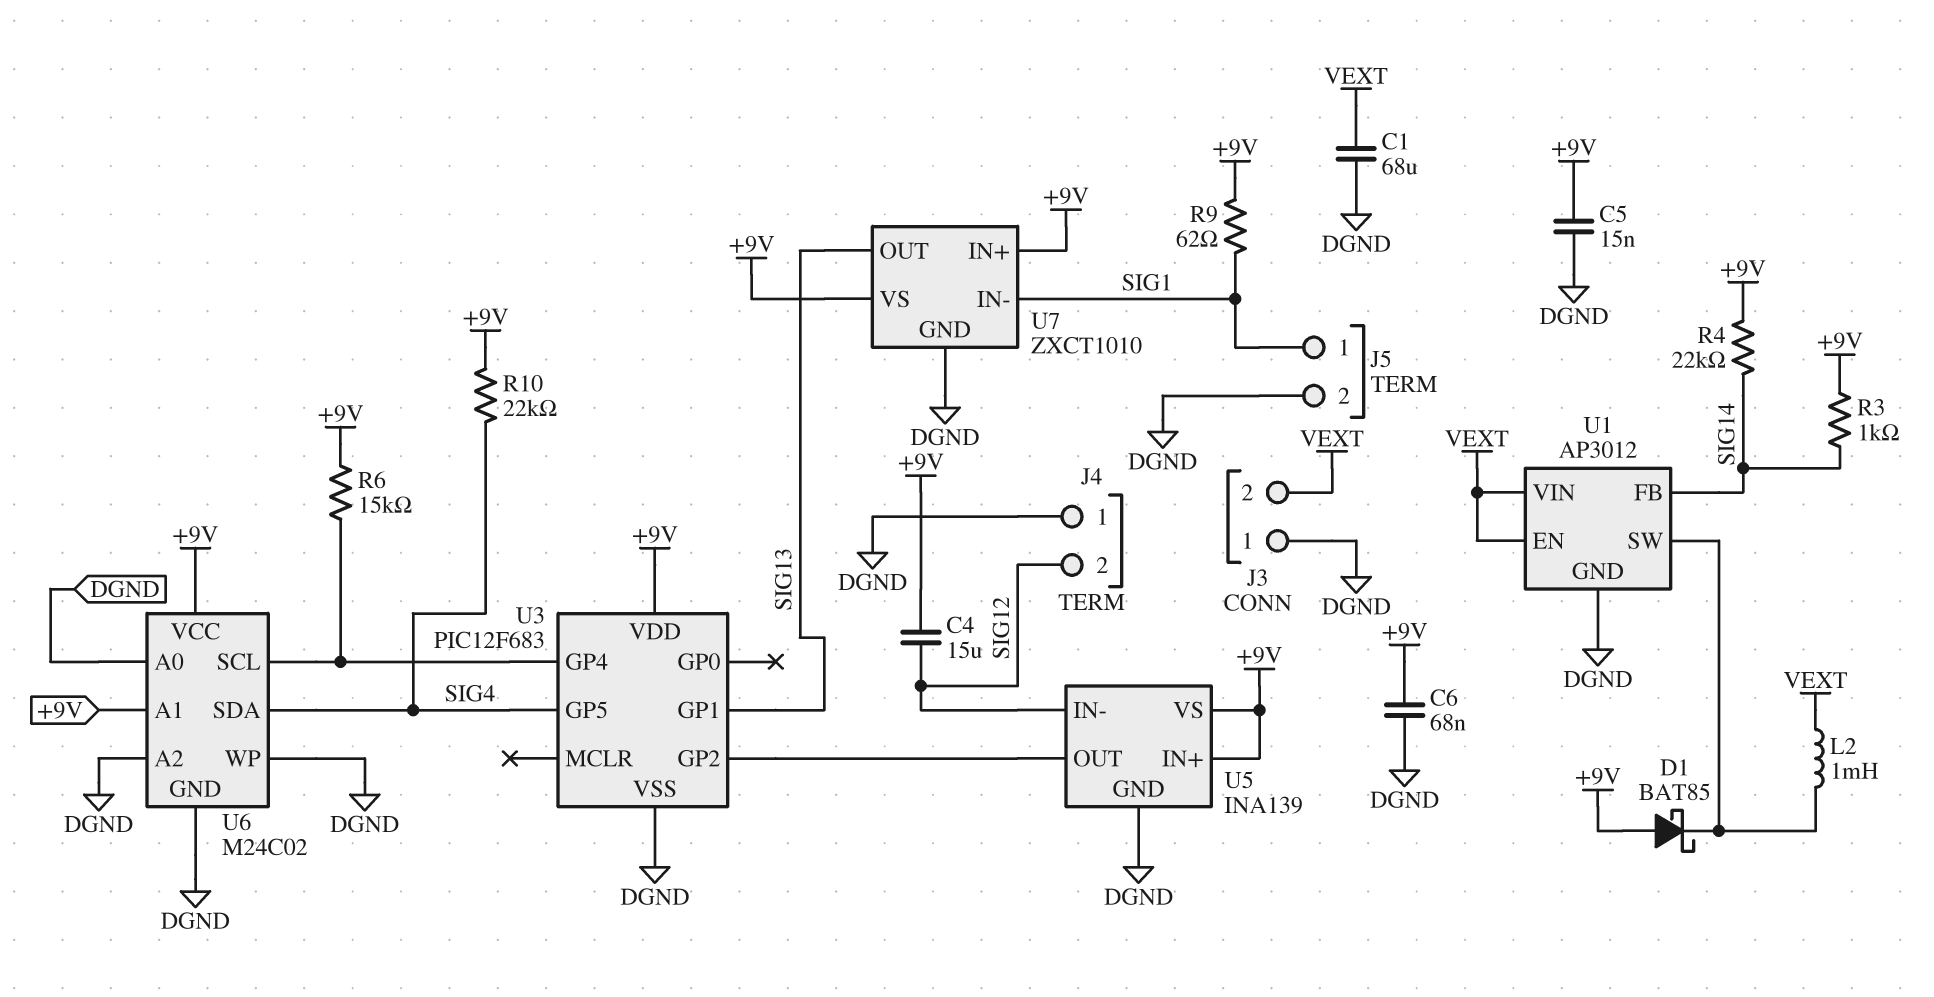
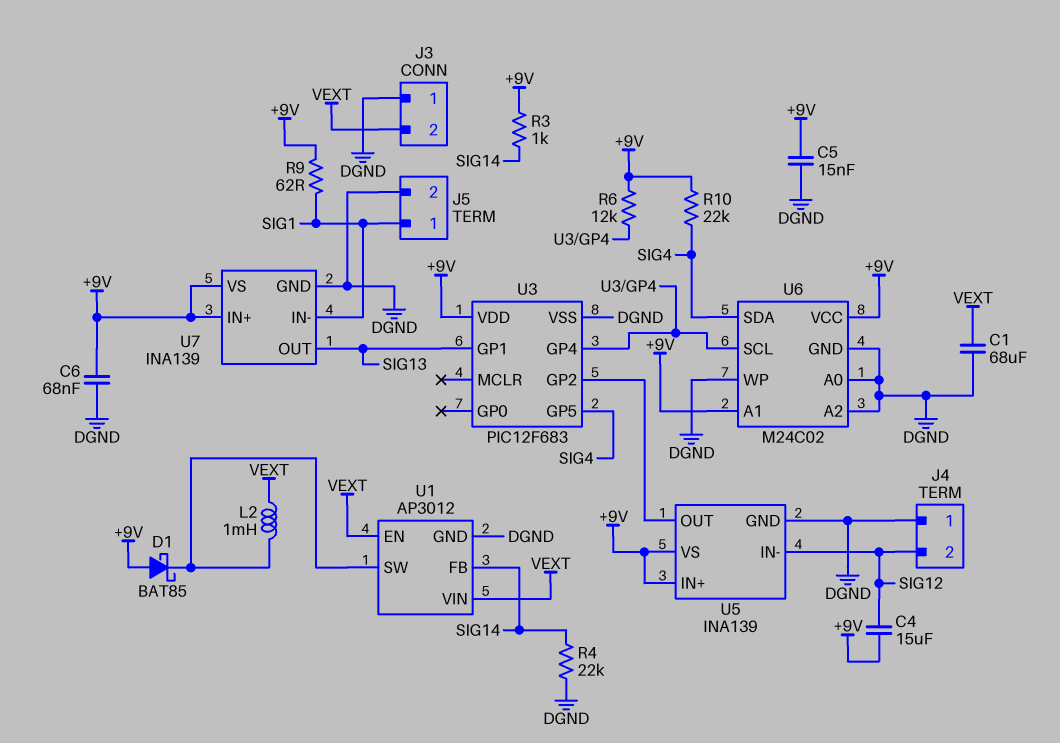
R4: 22k (+9V, SIG14) -> 22k (DGND, SIG14)
R6: 15k (+9V, U3/GP4) -> 12k (+9V, U3/GP4)
U7: ZXCT1010 -> INA139

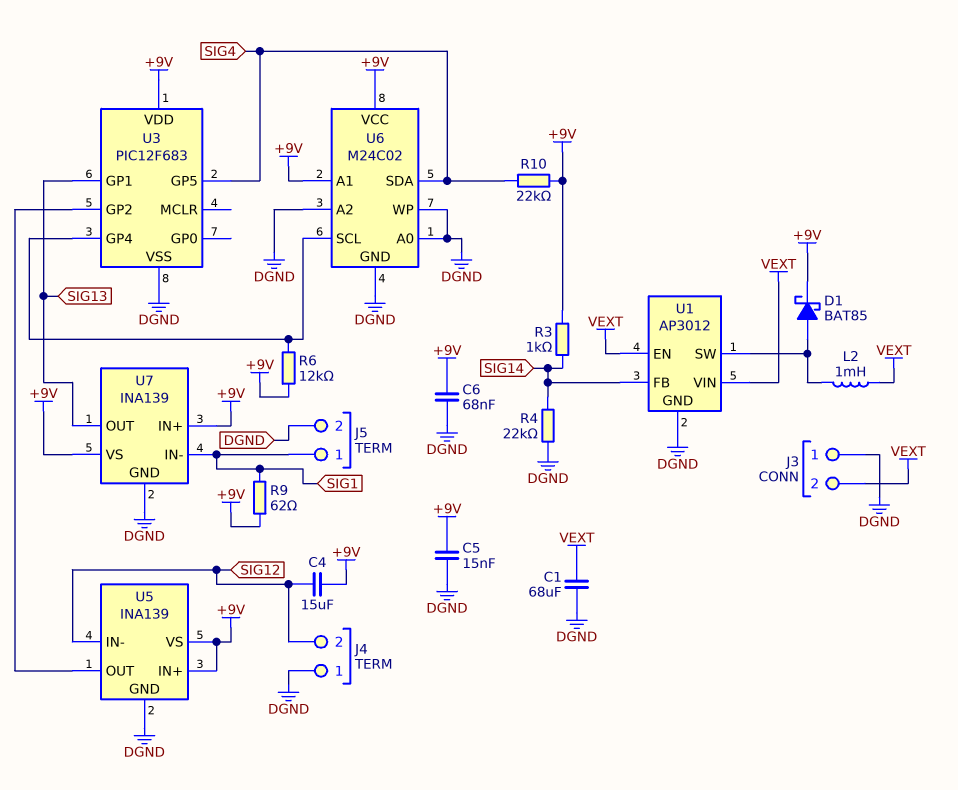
D1: schottky BAT85 (A +9V, K U1/SW) -> schottky BAT85 (A U1/SW, K +9V)

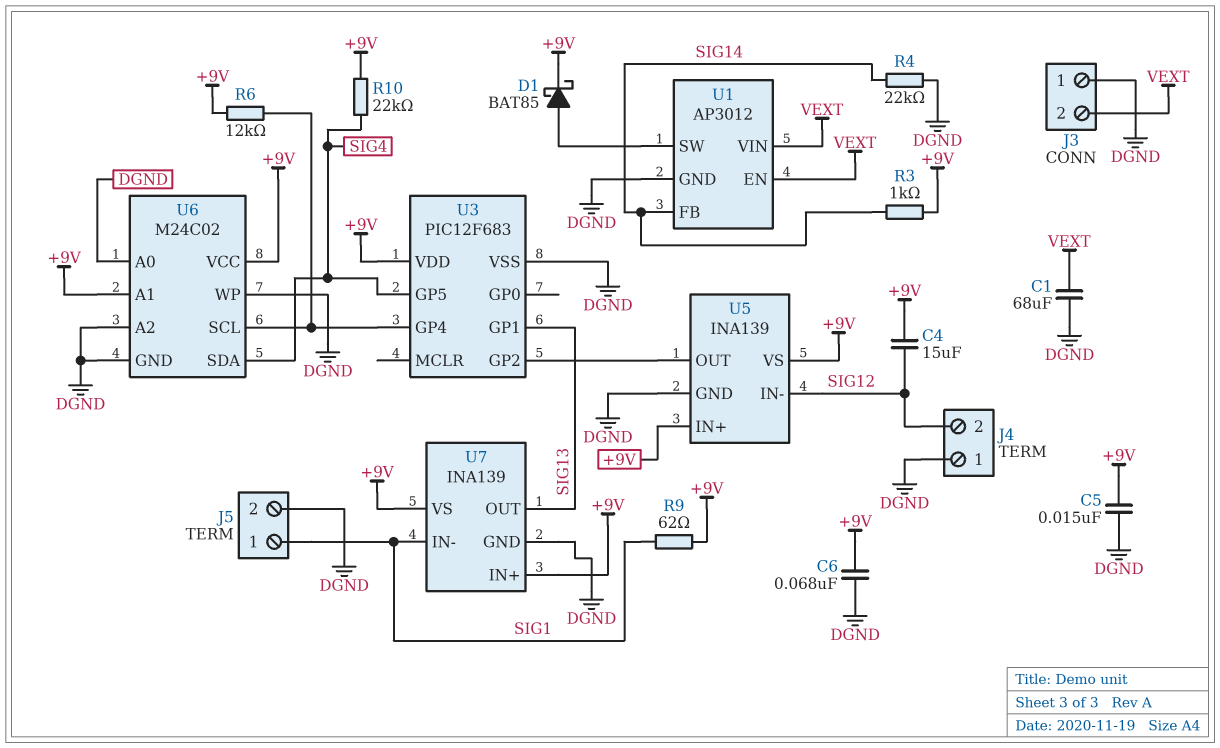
L2: 1mH (U1/SW, VEXT) -> none

